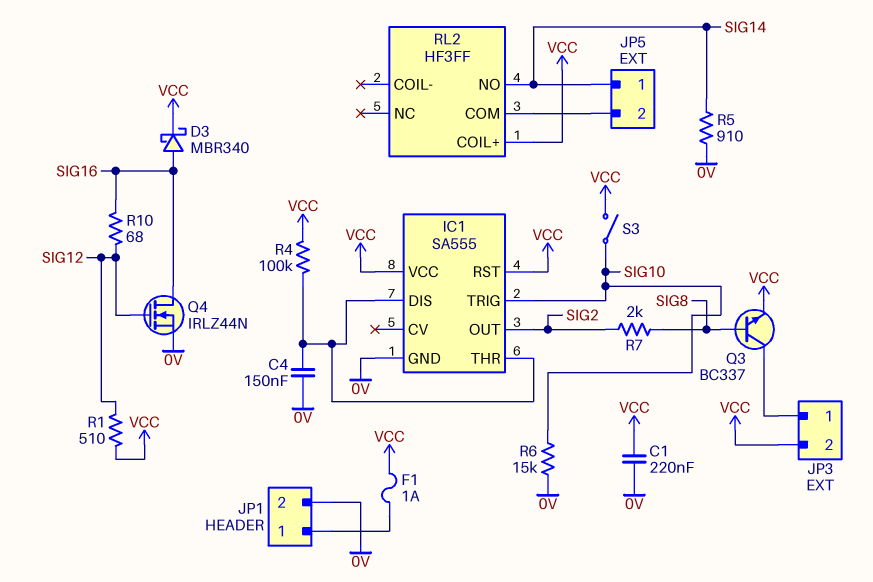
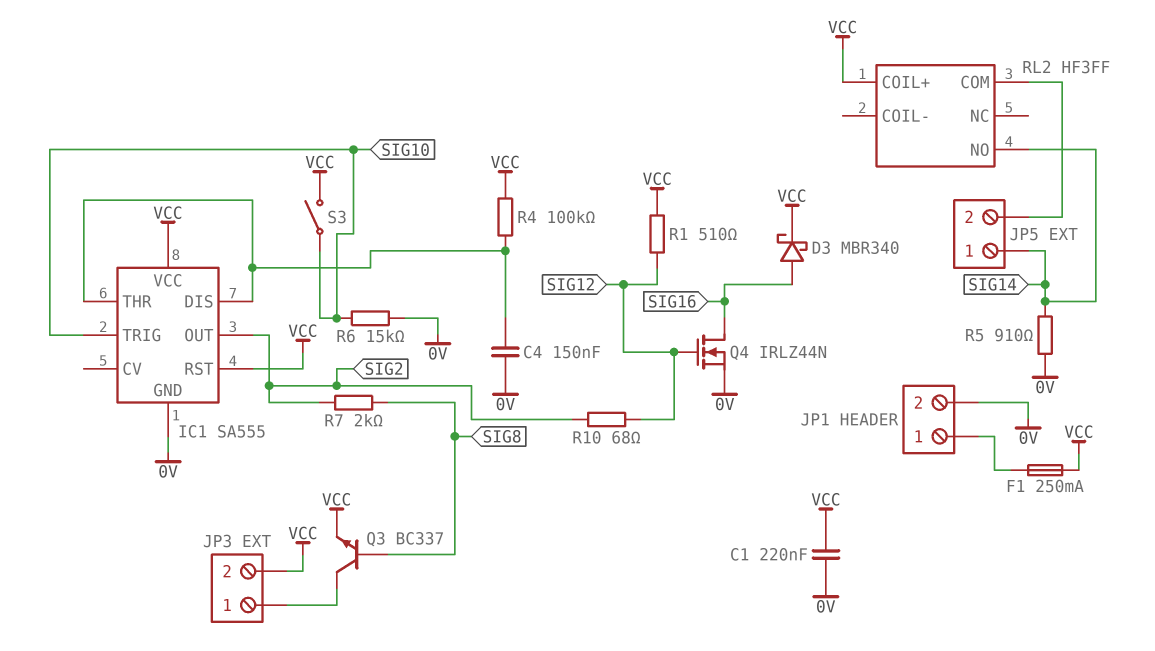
F1: 1A (JP1/1, VCC) -> 250mA (JP1/1, VCC)
R10: 68 (SIG12, SIG16) -> 68 (SIG2, SIG12)

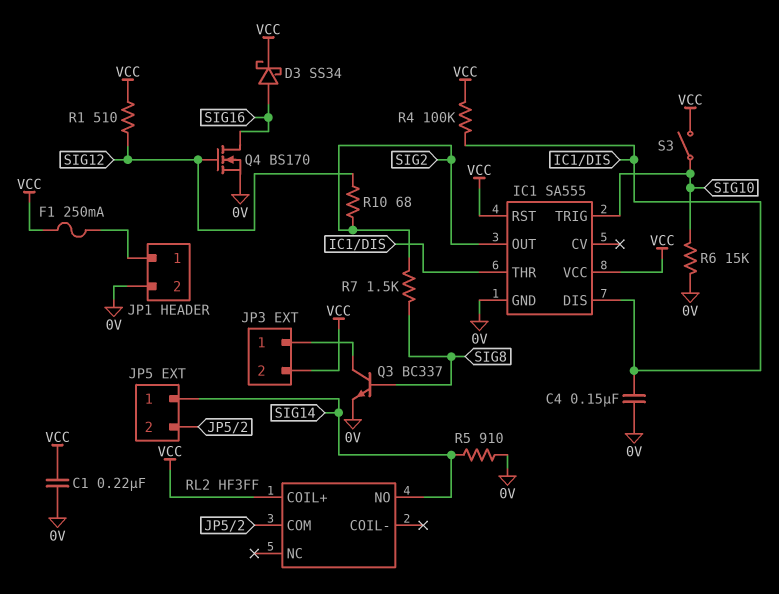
D3: schottky MBR340 (A SIG16, K VCC) -> schottky SS34 (A SIG16, K VCC)
Q3: NPN BC337 (B SIG8, C JP3/1, E VCC) -> NPN BC337 (B SIG8, C JP3/1, E 0V)
Q4: NMOS IRLZ44N (G SIG12, D SIG16, S 0V) -> NMOS BS170 (G SIG12, D SIG16, S 0V)
R7: 2k (SIG2, SIG8) -> 1.5k (SIG2, SIG8)

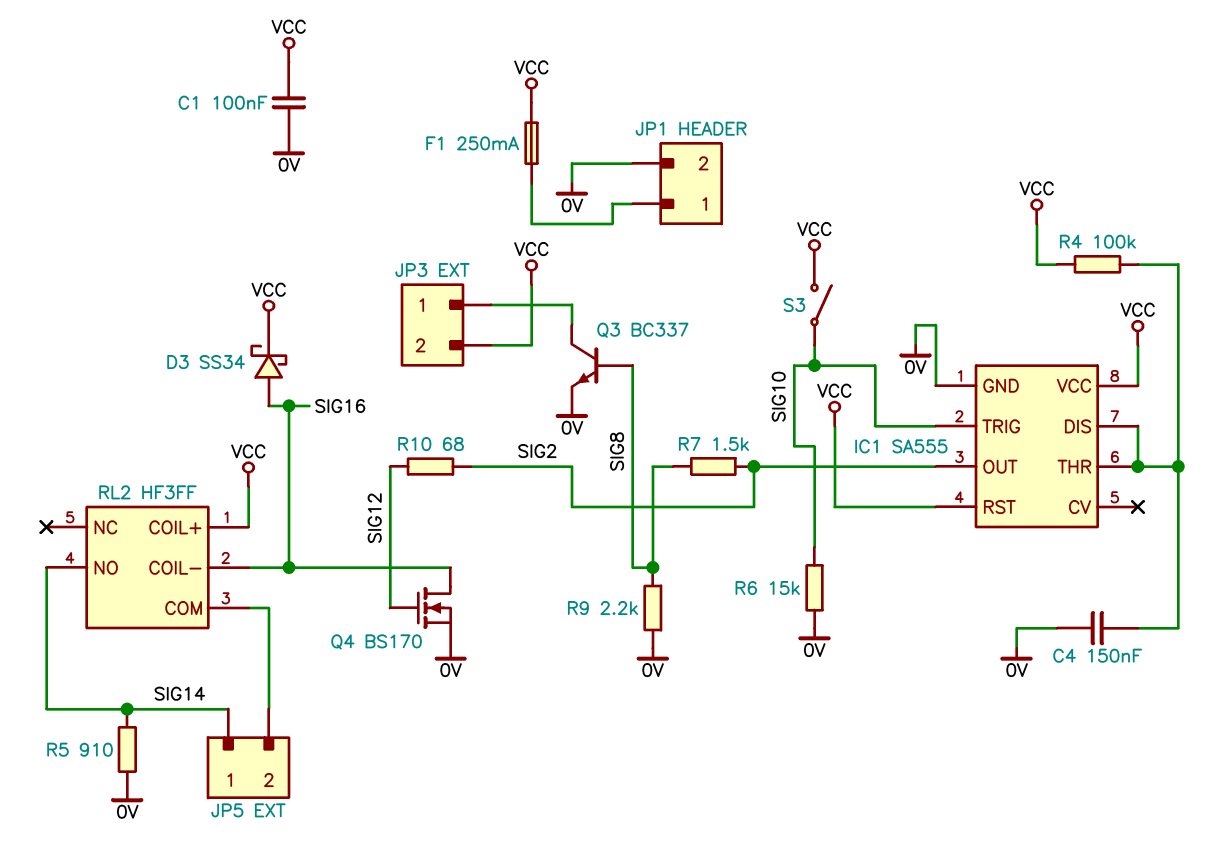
C1: 220nF (0V, VCC) -> 100nF (0V, VCC)
R1: 510 (SIG12, VCC) -> none
R9: none -> 2.2k (0V, SIG8)
RL2 pin COIL-: none -> SIG16

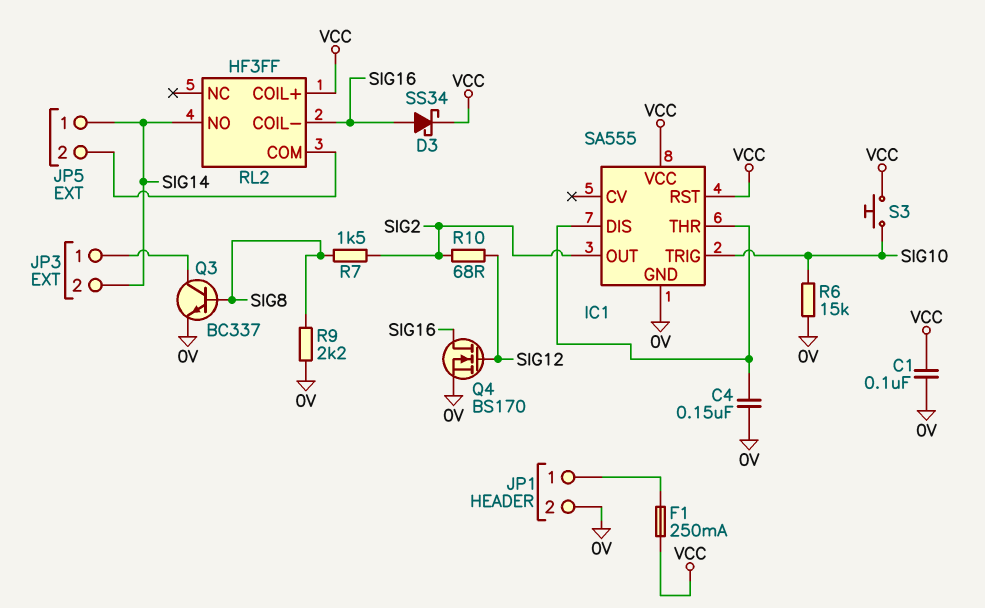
JP3 pin 2: VCC -> SIG14
R4: 100k (IC1/DIS, VCC) -> none
R5: 910 (0V, SIG14) -> none
S3: switch (SIG10, VCC) -> button (SIG10, VCC)

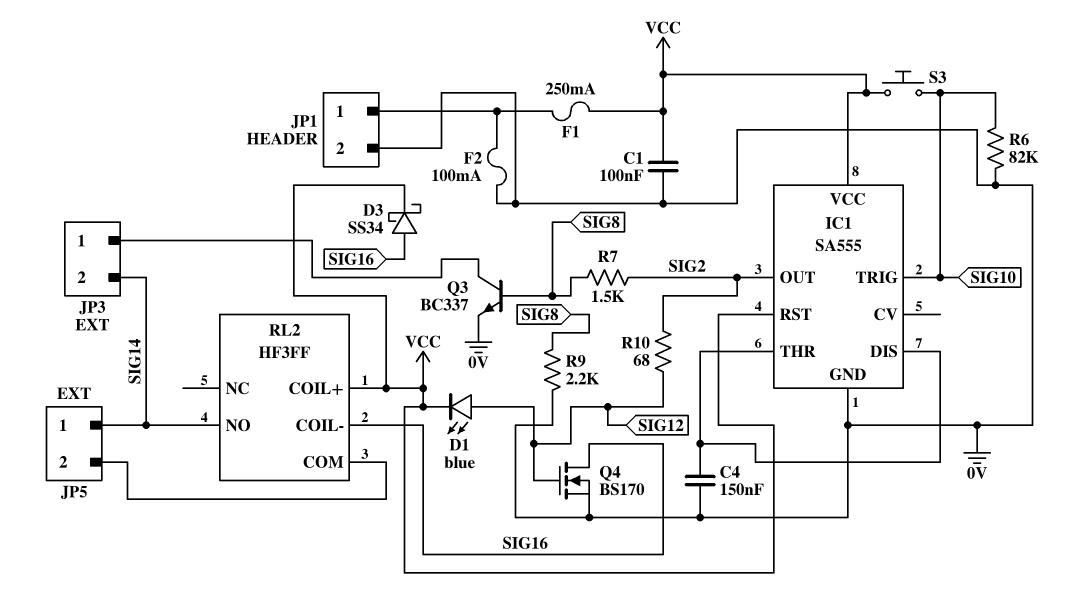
D1: none -> LED blue (A SIG12, K VCC)
F2: none -> 100mA (0V, JP1/1)
R6: 15k (0V, SIG10) -> 82k (0V, SIG10)

